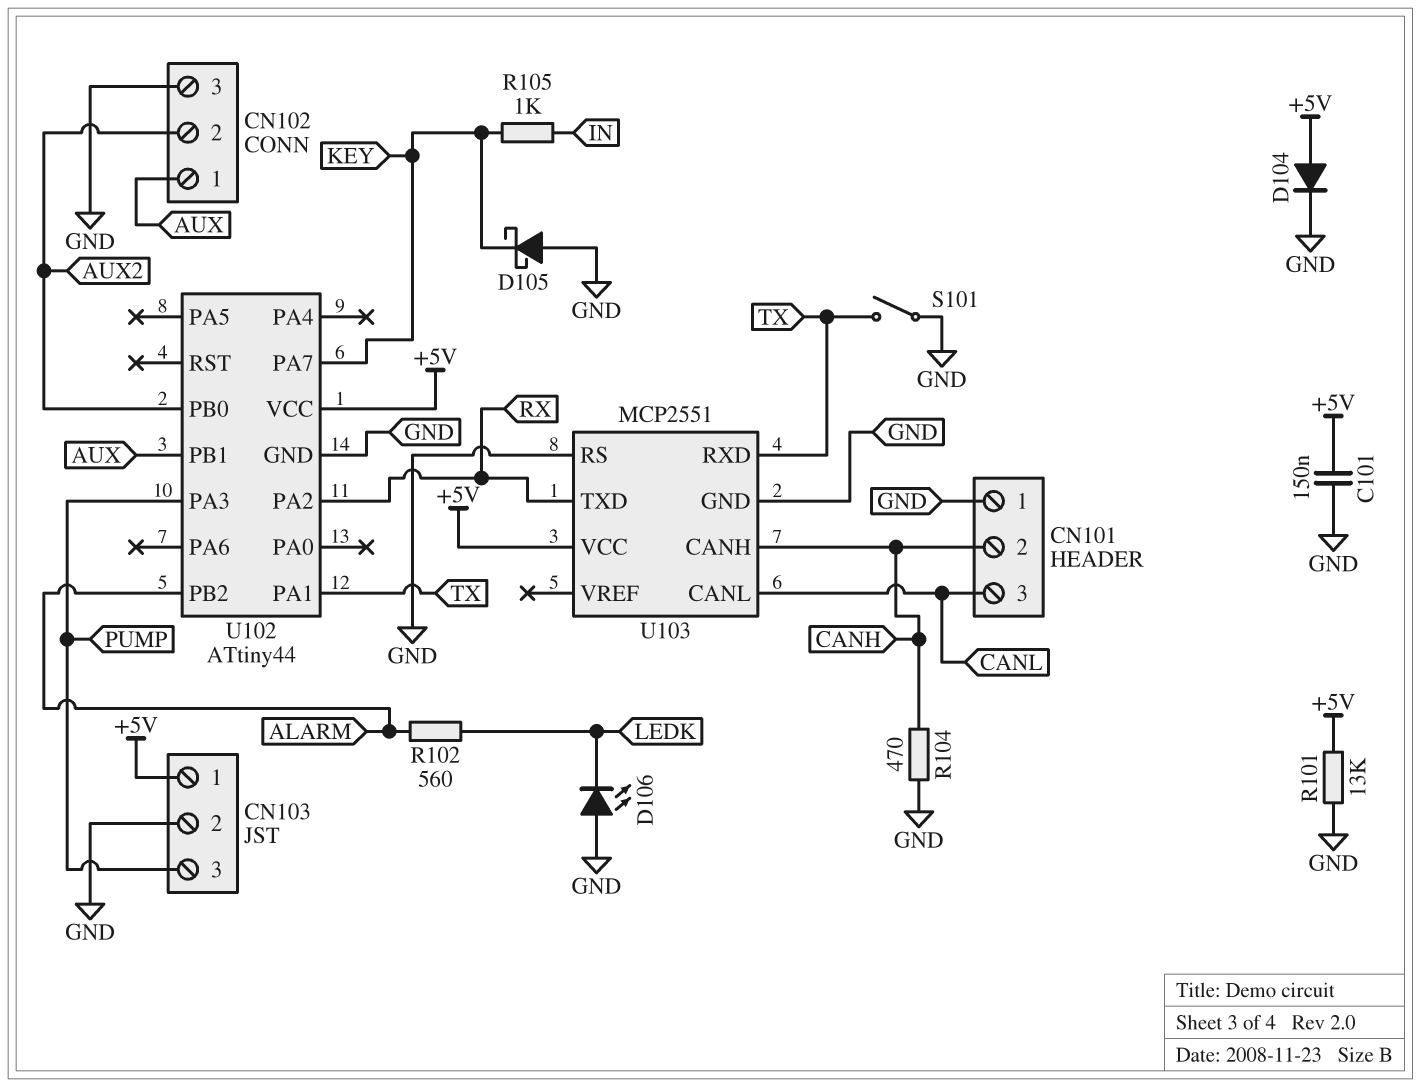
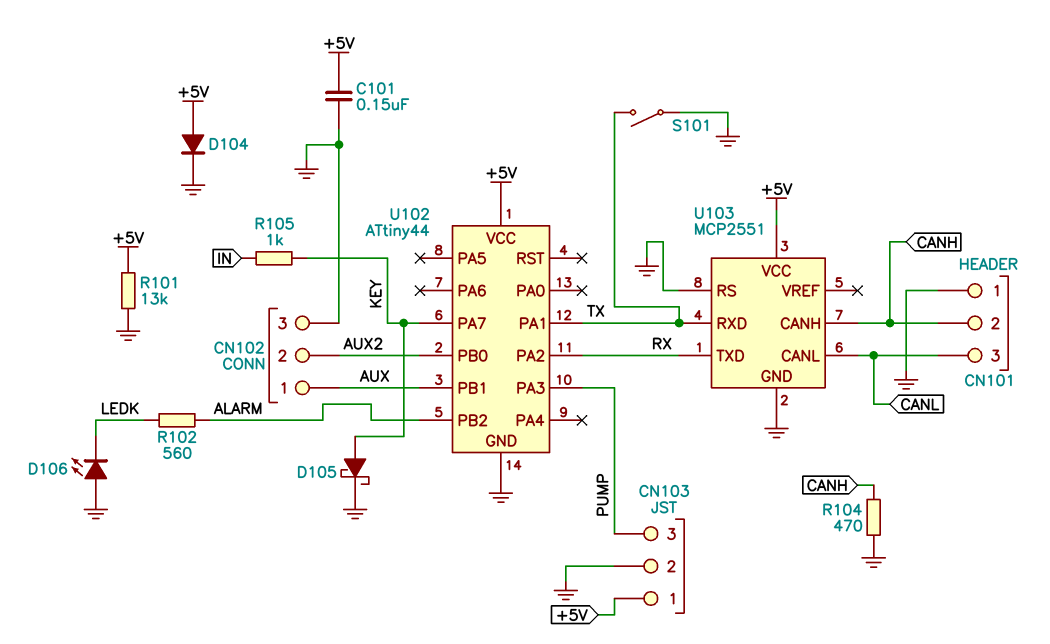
D105: schottky (A GND, K KEY) -> schottky (A KEY, K GND)

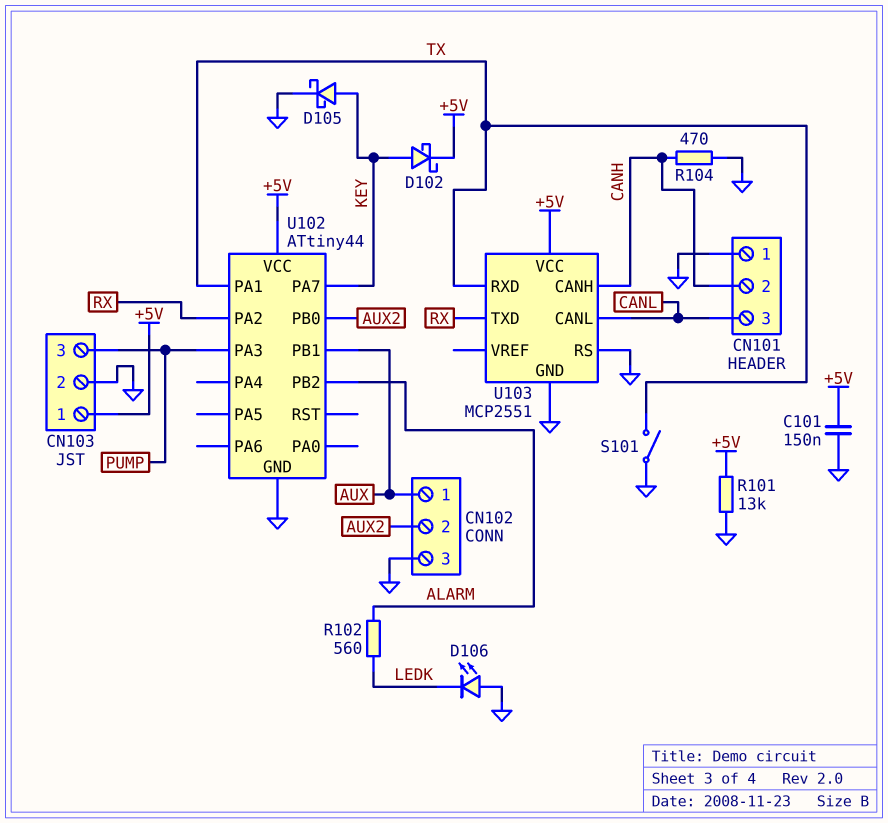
D102: none -> schottky (A KEY, K +5V)
D104: diode (A +5V, K GND) -> none
R105: 1k (IN, KEY) -> none

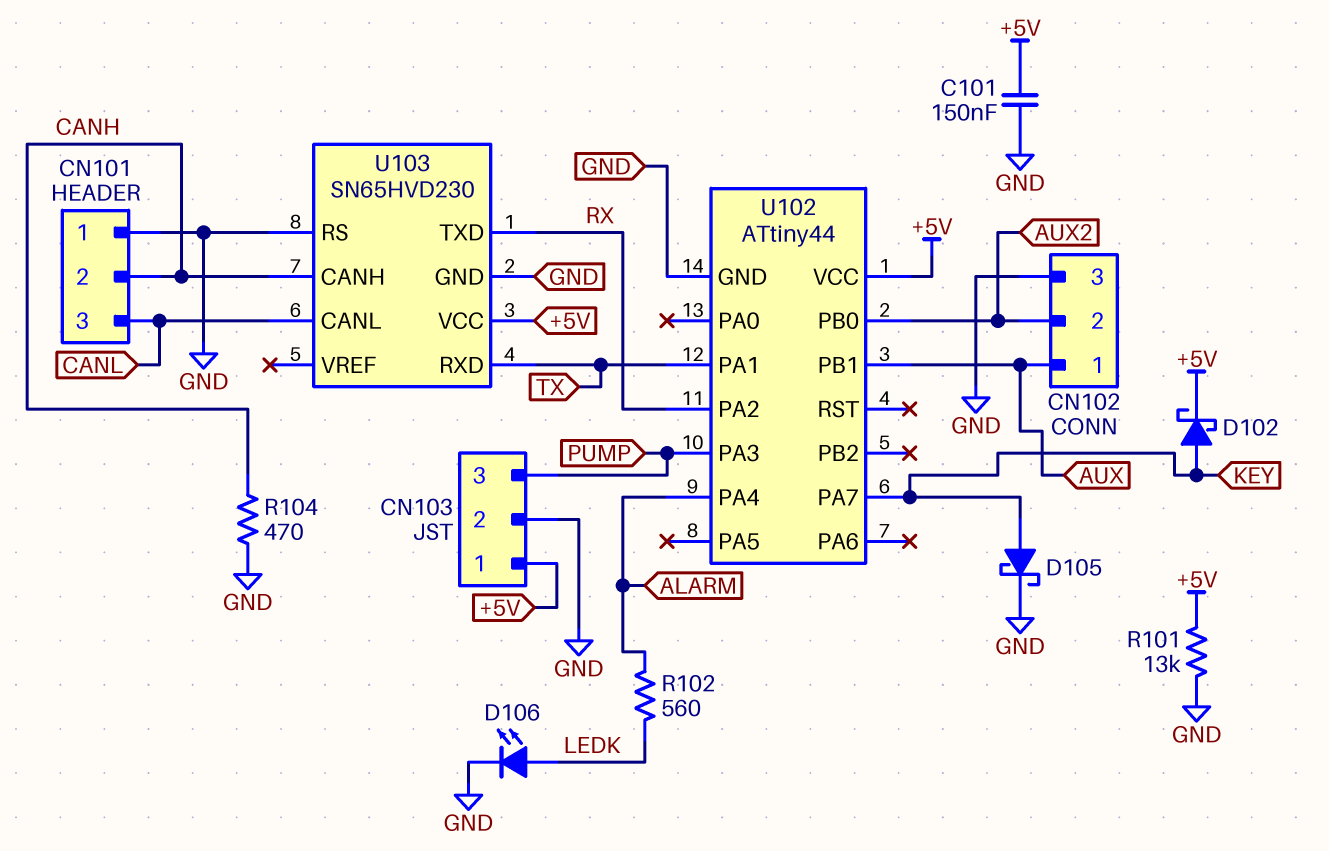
D106: LED (A GND, K LEDK) -> LED (A LEDK, K GND)
S101: switch (GND, TX) -> none
U102 pin PA4: none -> ALARM
U102 pin PB2: ALARM -> none
U103: MCP2551 -> SN65HVD230

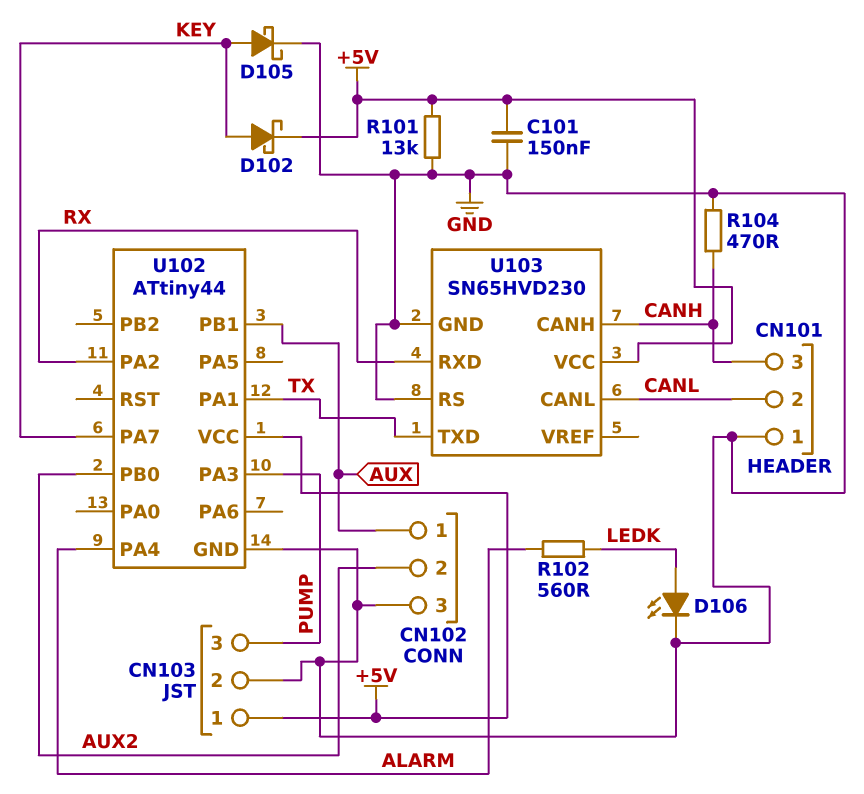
CN101 pin 2: CANH -> CANL
CN101 pin 3: CANL -> CANH
U103 pin RXD: TX -> RX
U103 pin TXD: RX -> TX

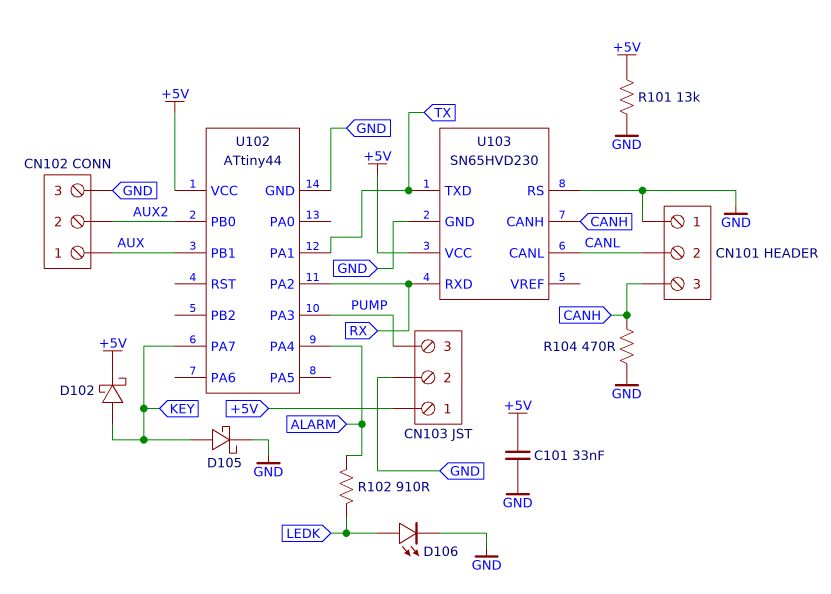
C101: 150nF (+5V, GND) -> 33nF (+5V, GND)
R102: 560 (ALARM, LEDK) -> 910 (ALARM, LEDK)

